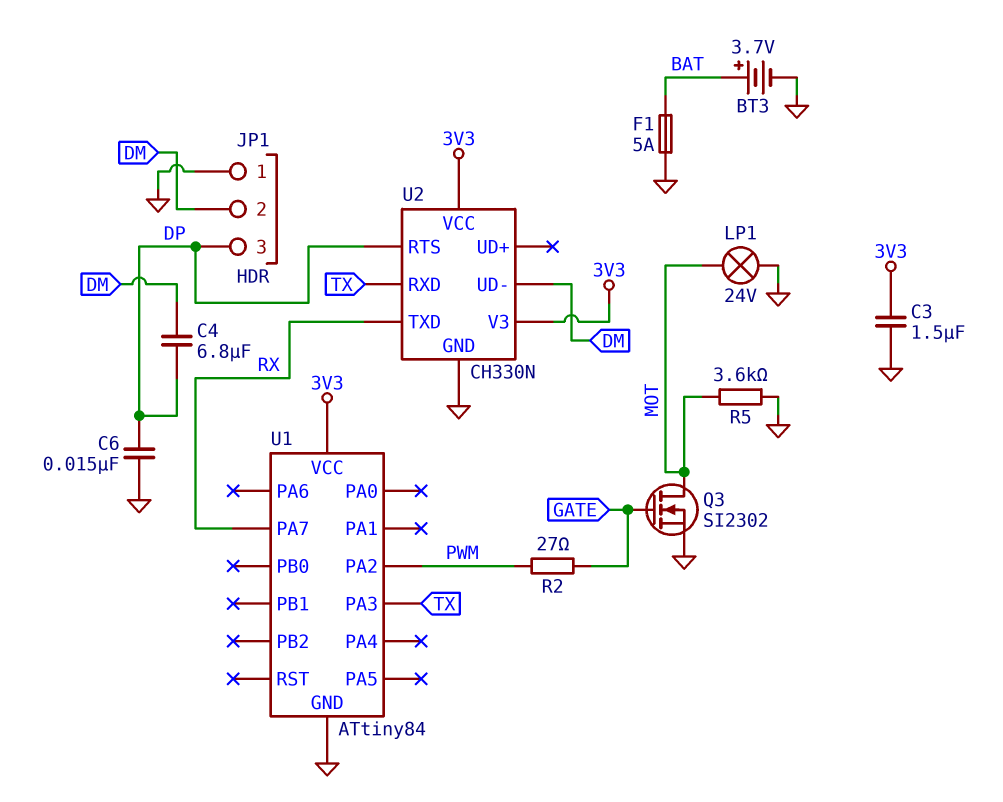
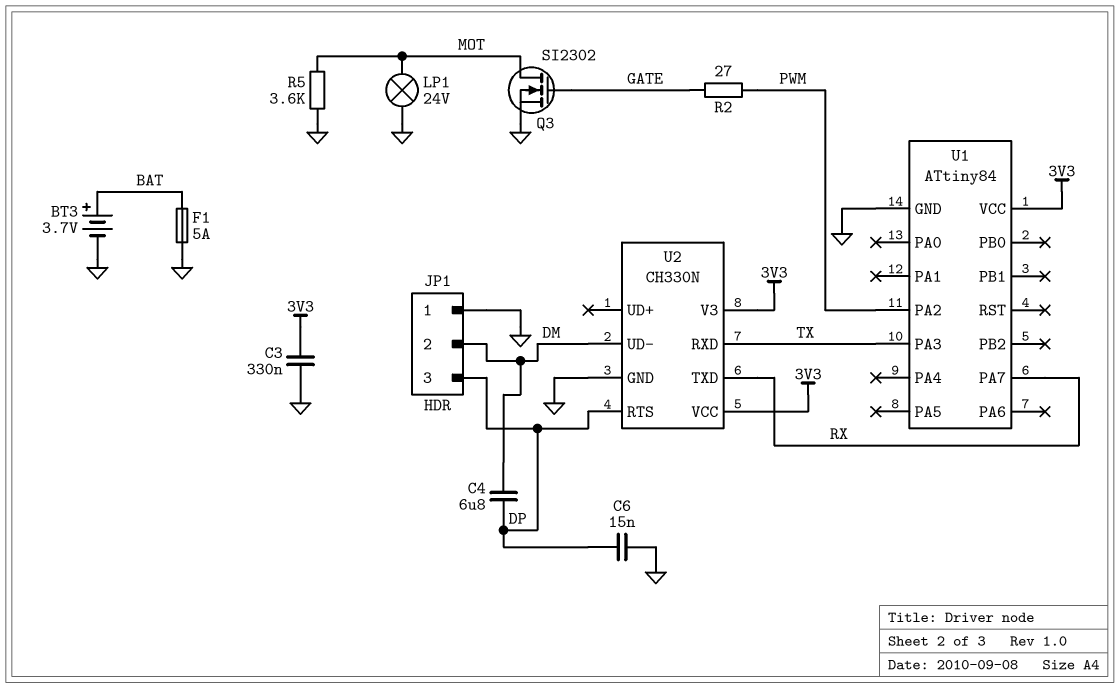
C3: 1.5uF (3V3, GND) -> 330nF (3V3, GND)

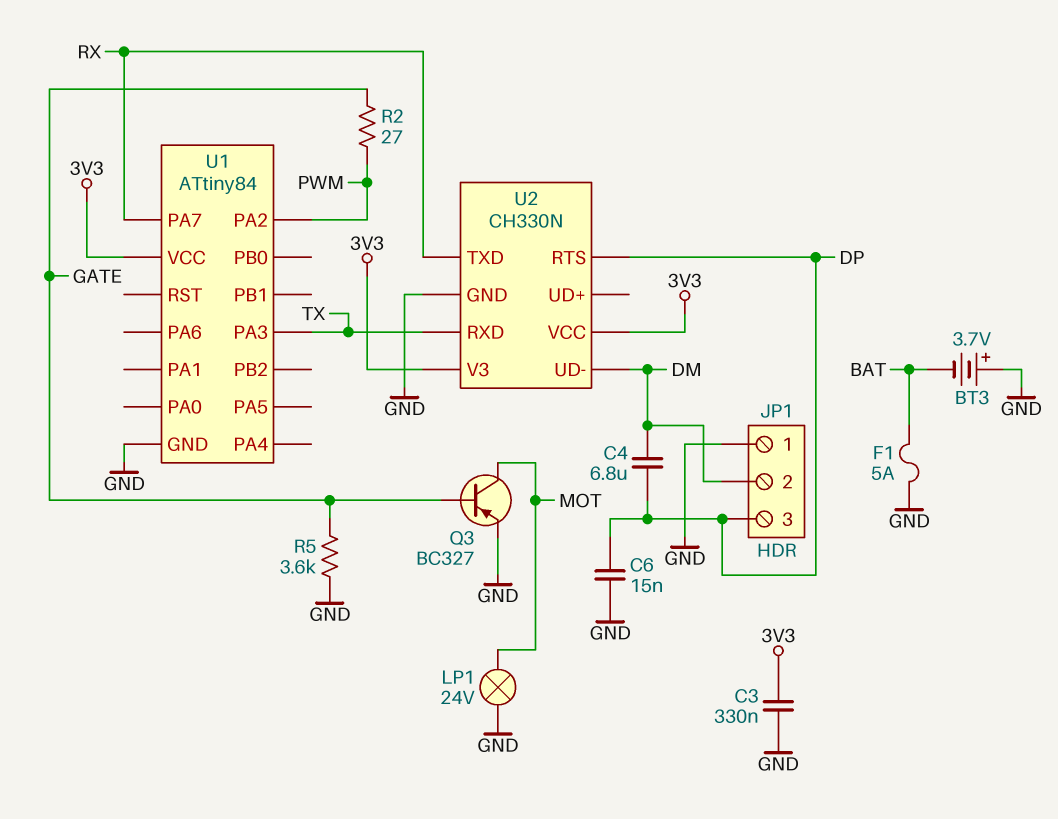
BT3: 3.7V (plus BAT, minus GND) -> 3.7V (plus GND, minus BAT)
Q3: NMOS SI2302 (G GATE, D MOT, S GND) -> PNP BC327 (B GATE, C MOT, E GND)
R5: 3.6k (GND, MOT) -> 3.6k (GATE, GND)

